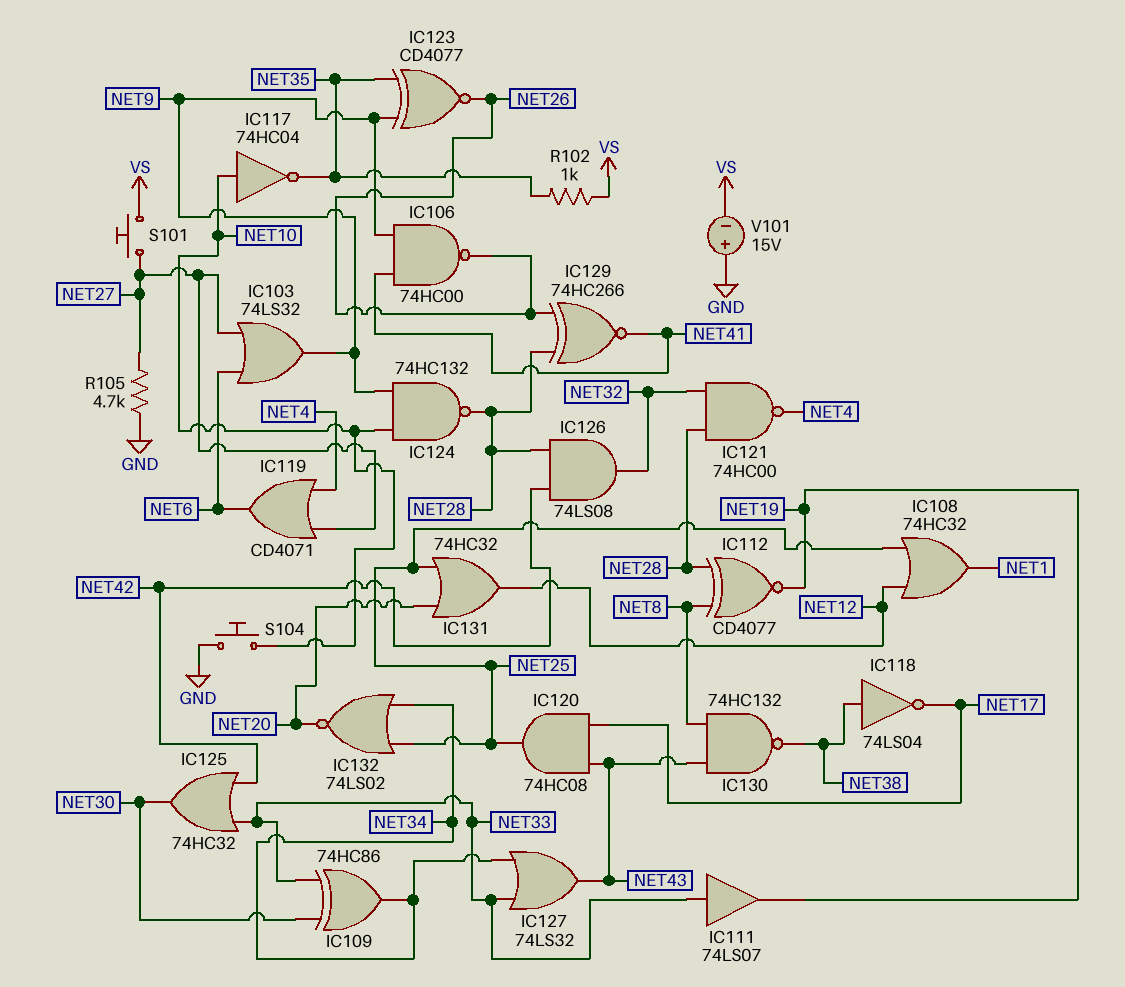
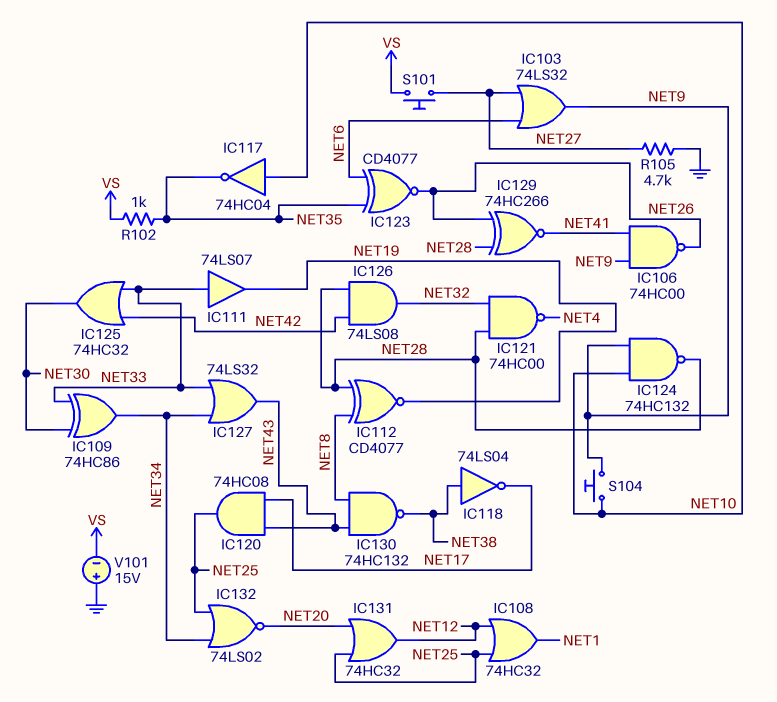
IC119: OR CD4071 (in NET4, in NET27, out NET6) -> none
IC123: XNOR CD4077 (in NET9, in NET35, out NET26) -> XNOR CD4077 (in NET6, in NET35, out NET26)
S104: button (GND, NET10) -> button (NET9, NET10)

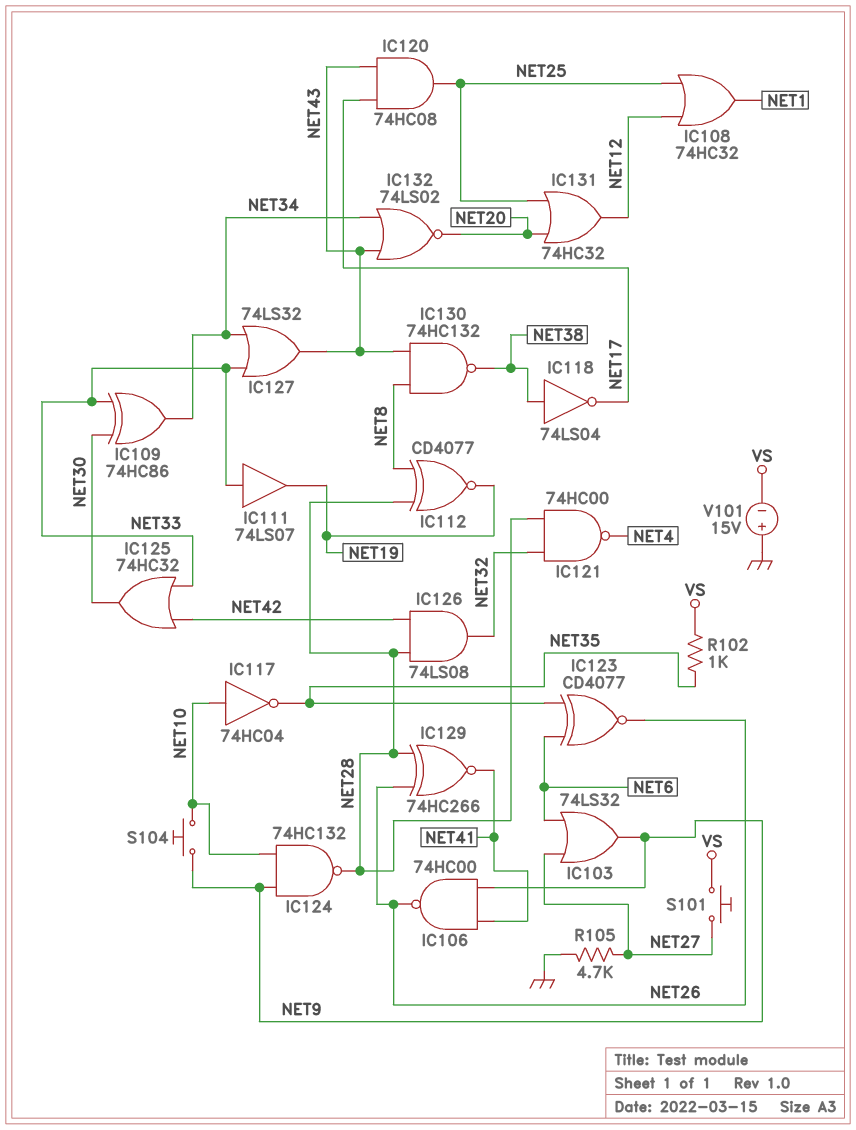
IC132: NOR 74LS02 (in NET25, in NET34, out NET20) -> NOR 74LS02 (in NET34, in NET43, out NET20)

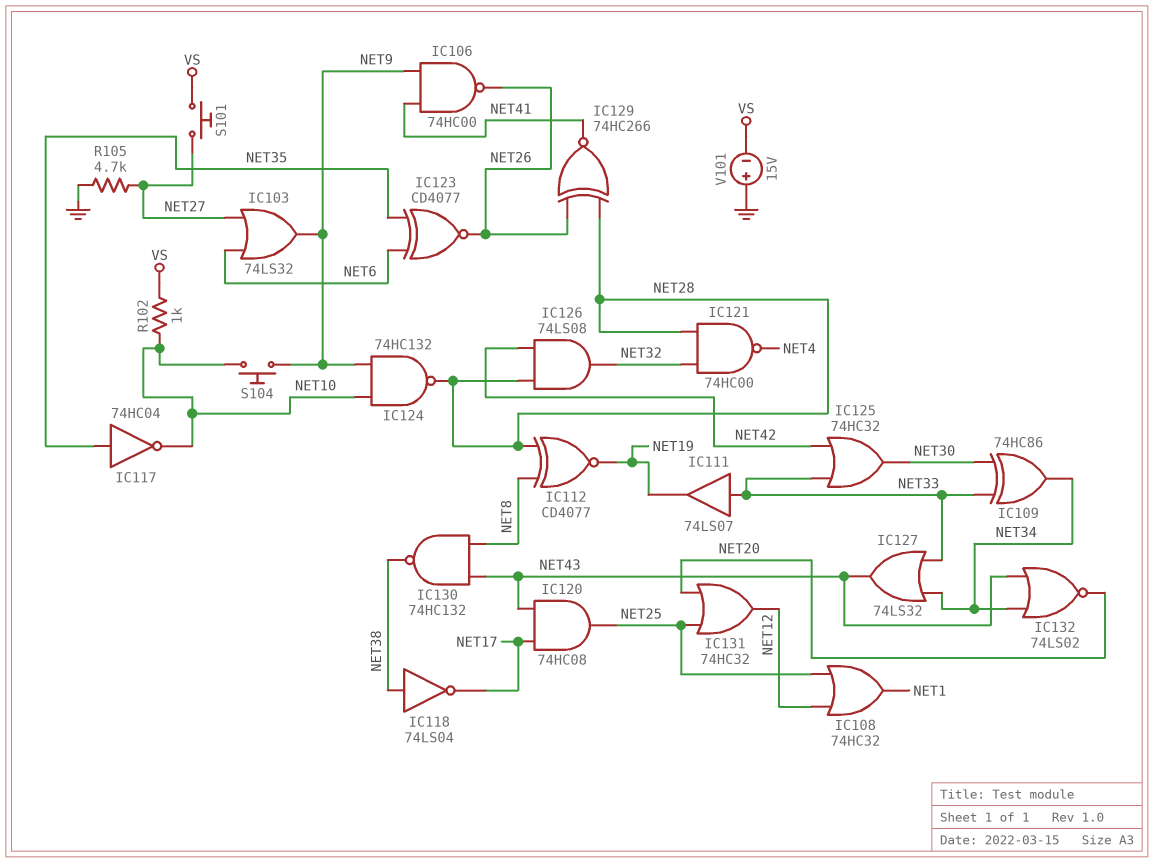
IC117: NOT 74HC04 (in NET10, out NET35) -> NOT 74HC04 (in NET35, out NET10)
R102: 1k (NET35, VS) -> 1k (NET10, VS)

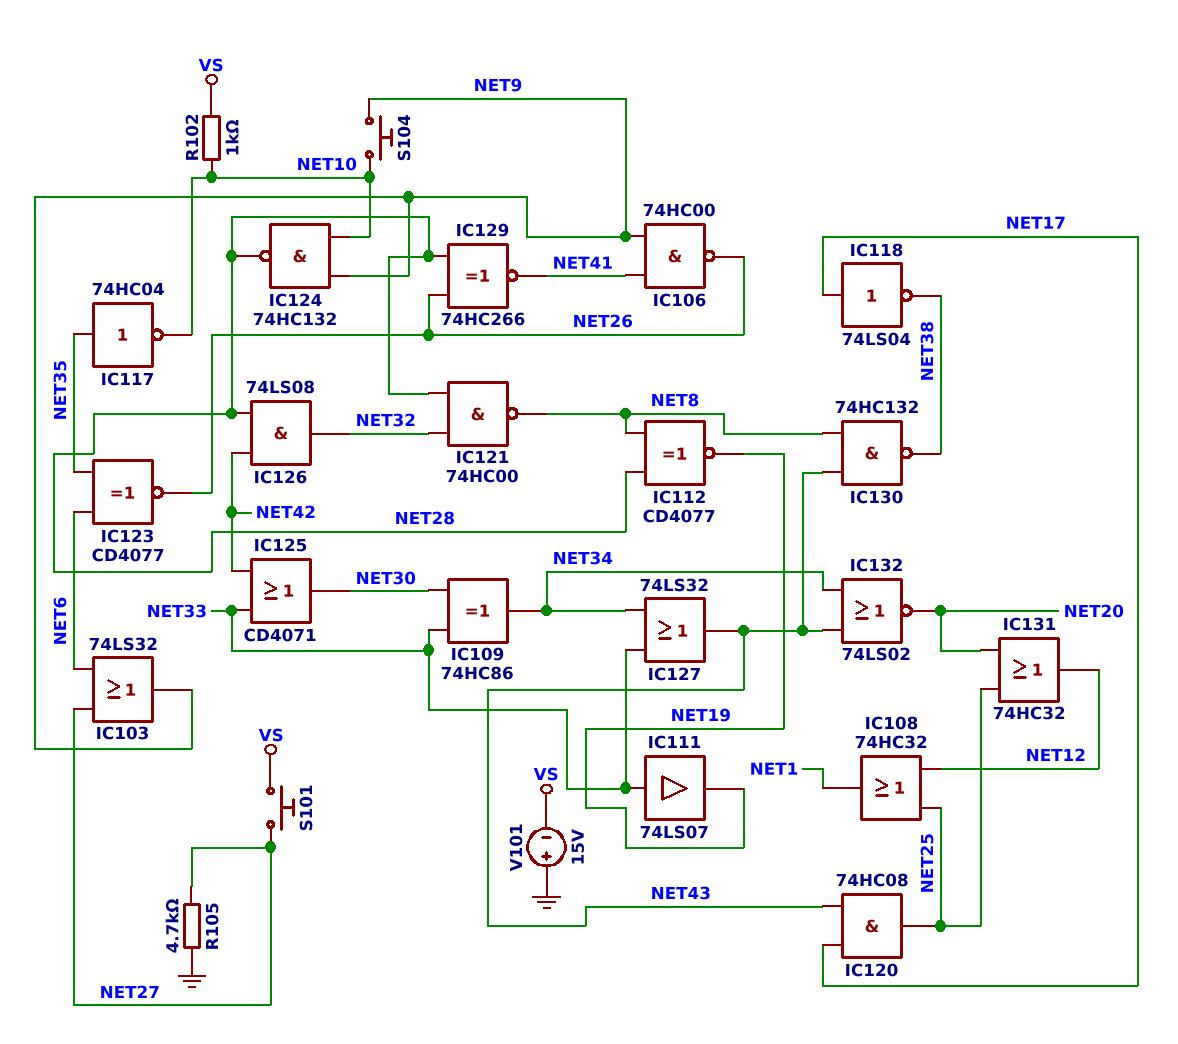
IC118: NOT 74LS04 (in NET38, out NET17) -> NOT 74LS04 (in NET17, out NET38)
IC121: NAND 74HC00 (in NET28, in NET32, out NET4) -> NAND 74HC00 (in NET28, in NET32, out NET8)
IC125: OR 74HC32 (in NET33, in NET42, out NET30) -> OR CD4071 (in NET33, in NET42, out NET30)

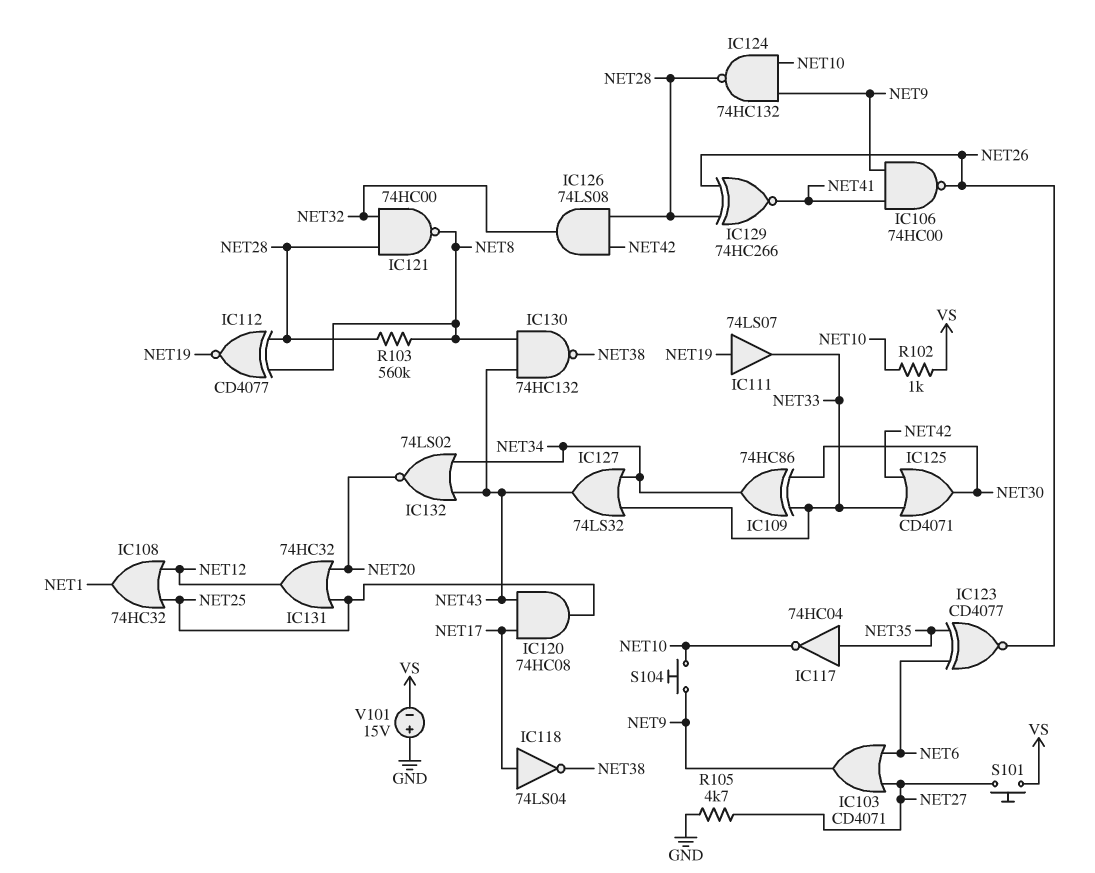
IC103: OR 74LS32 (in NET6, in NET27, out NET9) -> OR CD4071 (in NET6, in NET27, out NET9)
IC111: buffer 74LS07 (in NET33, out NET19) -> buffer 74LS07 (in NET19, out NET33)
R103: none -> 560k (NET8, NET28)

